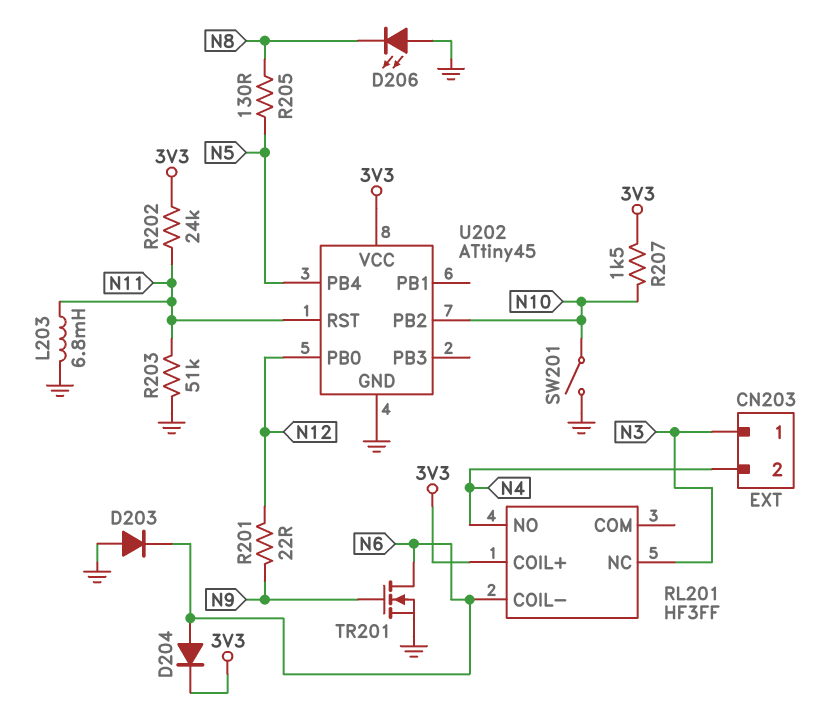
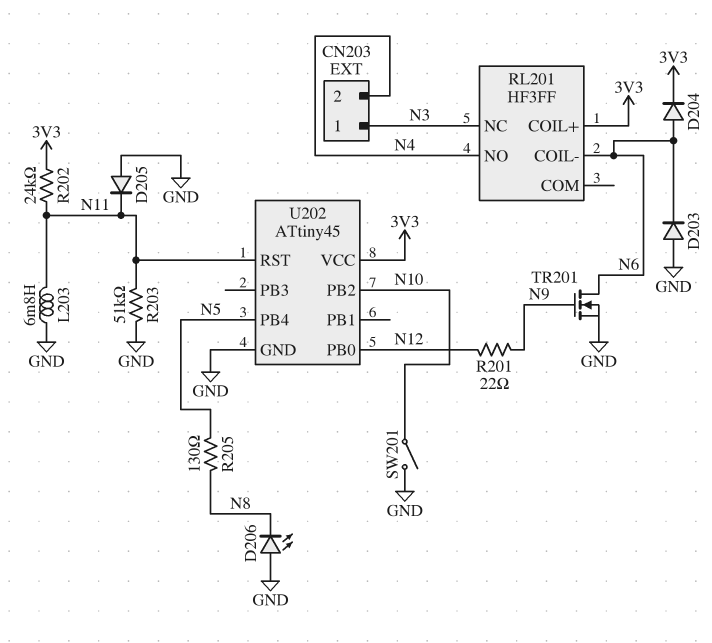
D205: none -> diode (A GND, K N11)
R207: 1.5k (3V3, N10) -> none

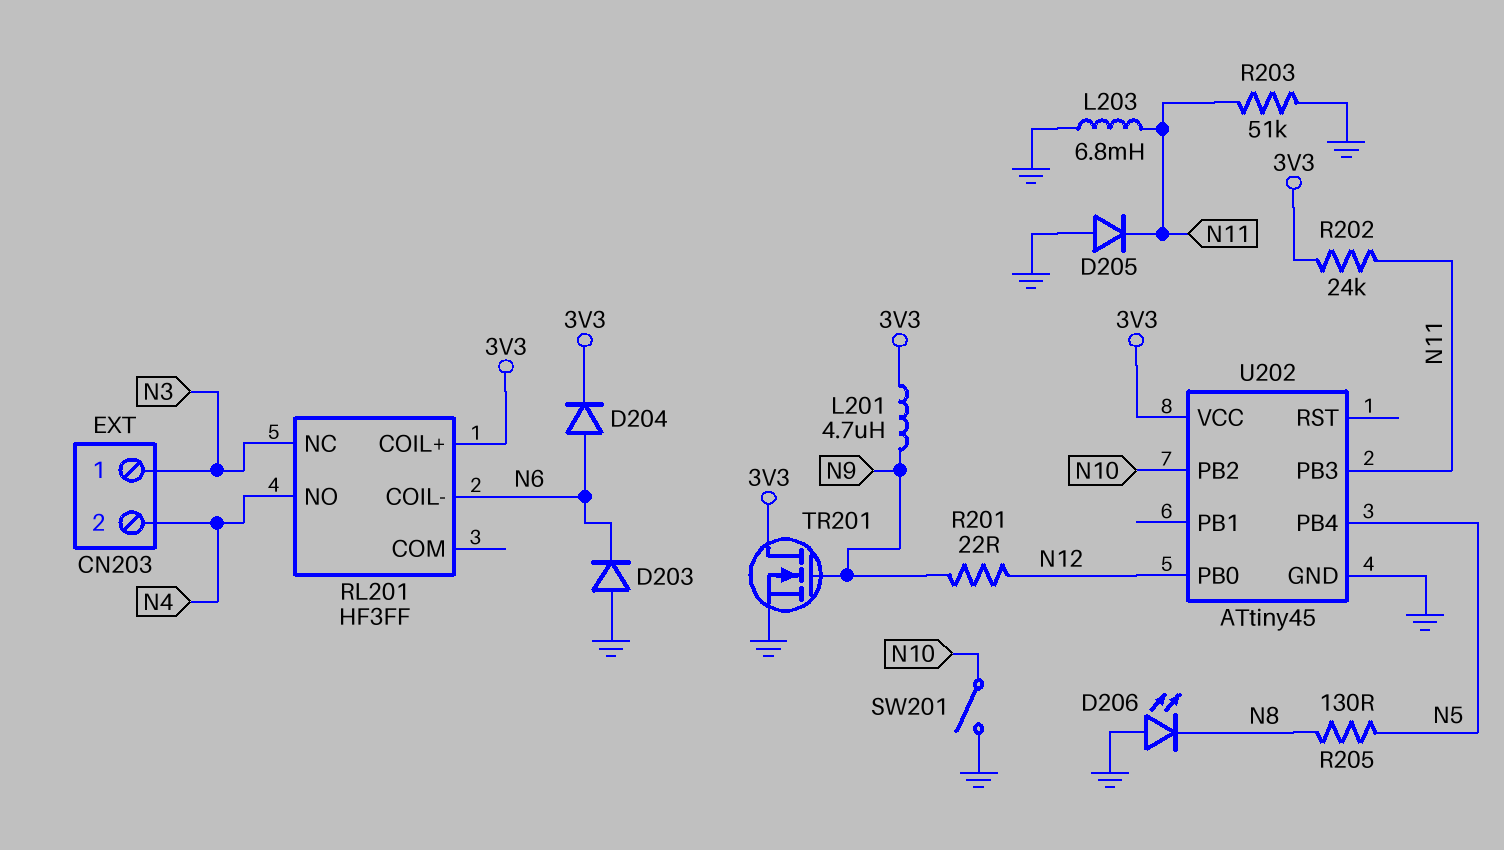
L201: none -> 4.7uH (3V3, N9)
TR201: NMOS (G N9, D N6, S GND) -> NMOS (G N9, D 3V3, S GND)
U202 pin PB3: none -> N11
U202 pin RST: N11 -> none

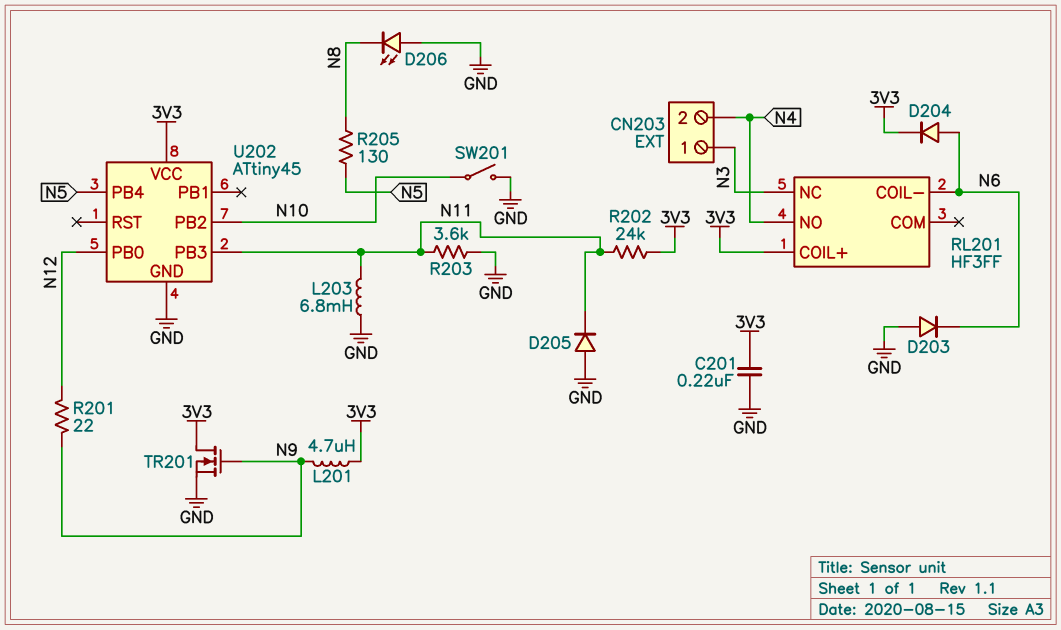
C201: none -> 220nF (3V3, GND)
R203: 51k (GND, N11) -> 3.6k (GND, N11)

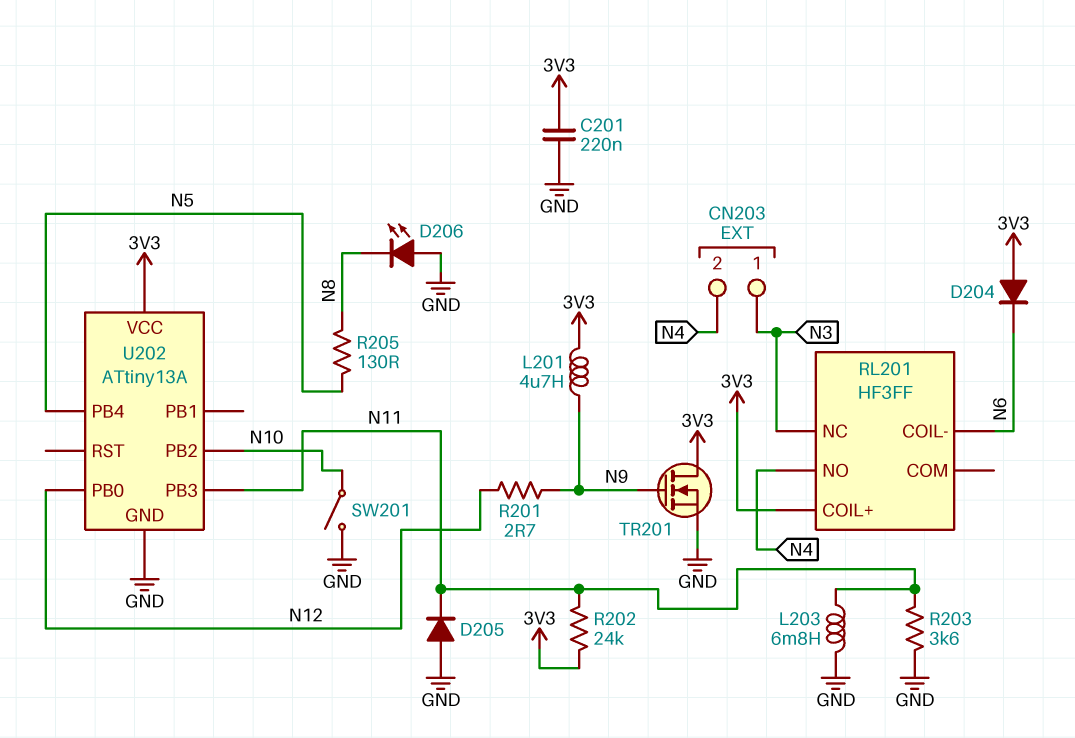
D203: diode (A GND, K N6) -> none
D204: diode (A N6, K 3V3) -> diode (A 3V3, K N6)
R201: 22 (N9, N12) -> 2.7 (N9, N12)
U202: ATtiny45 -> ATtiny13A

